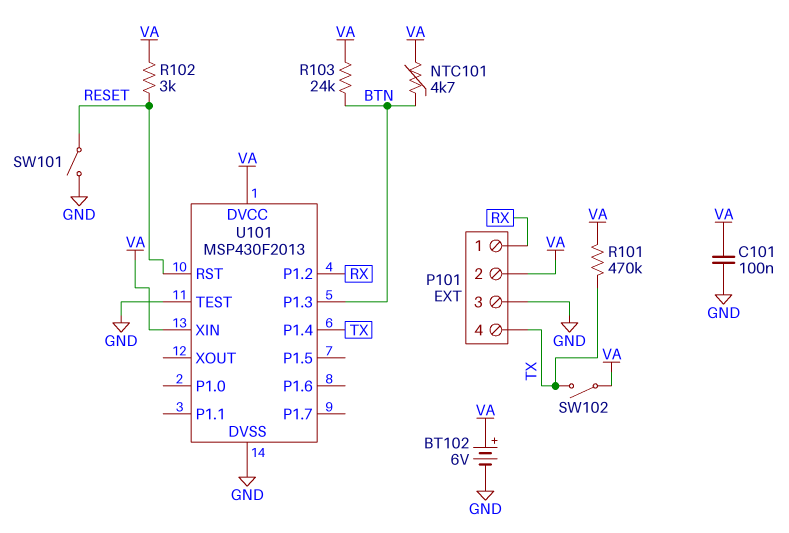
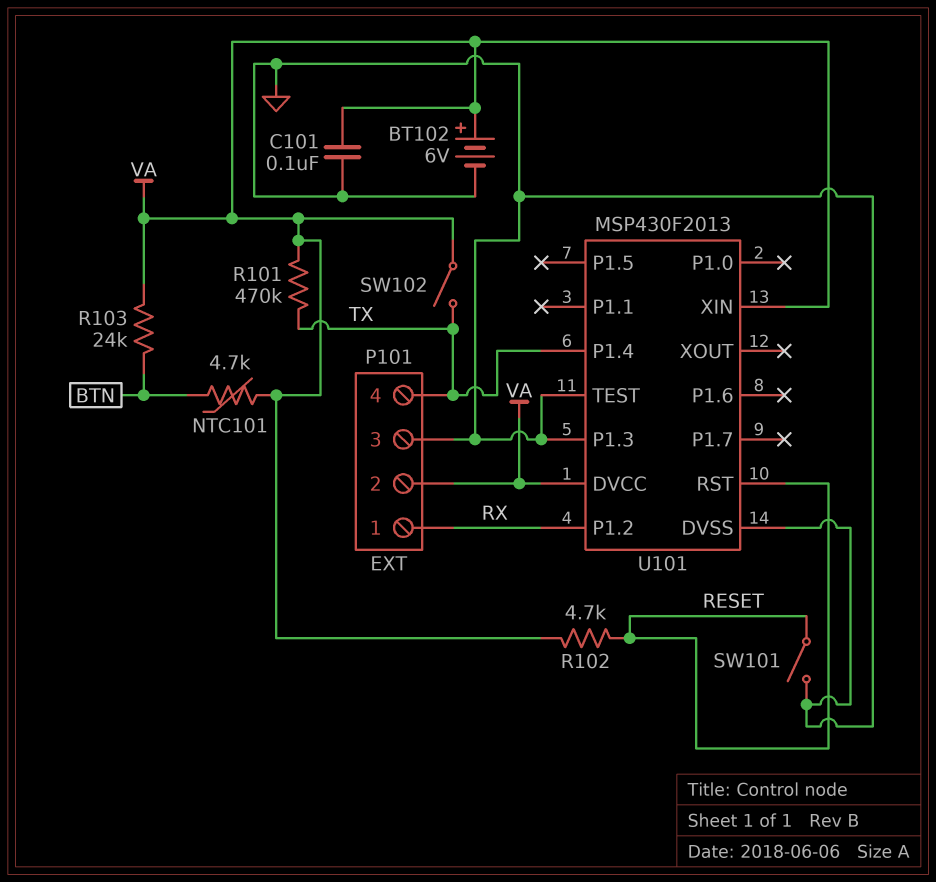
R102: 3k (RESET, VA) -> 4.7k (RESET, VA)
U101 pin P1.3: BTN -> GND

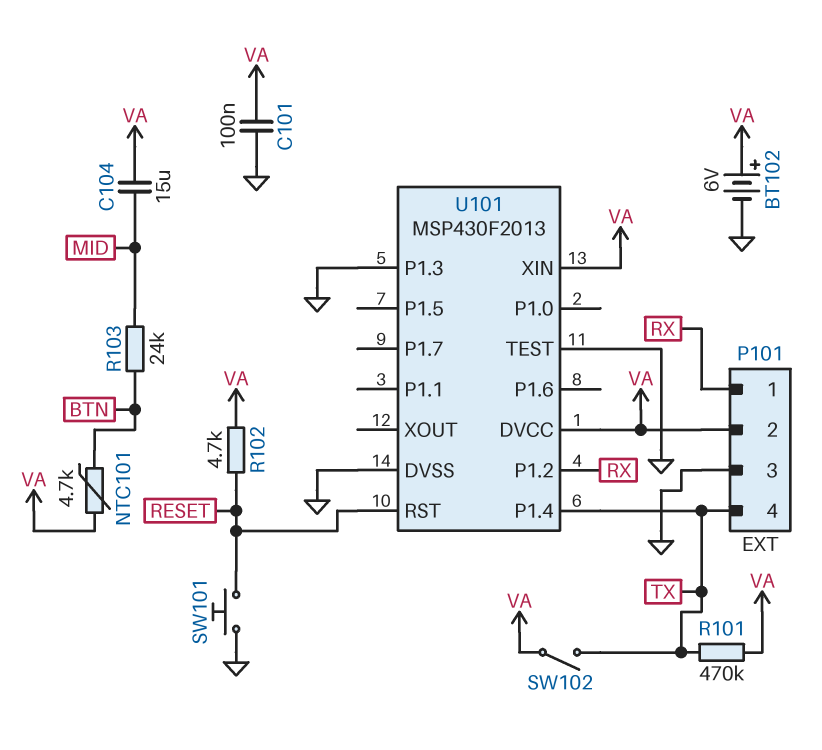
C104: none -> 15uF (MID, VA)
R103: 24k (BTN, VA) -> 24k (BTN, MID)
SW101: switch (GND, RESET) -> button (GND, RESET)

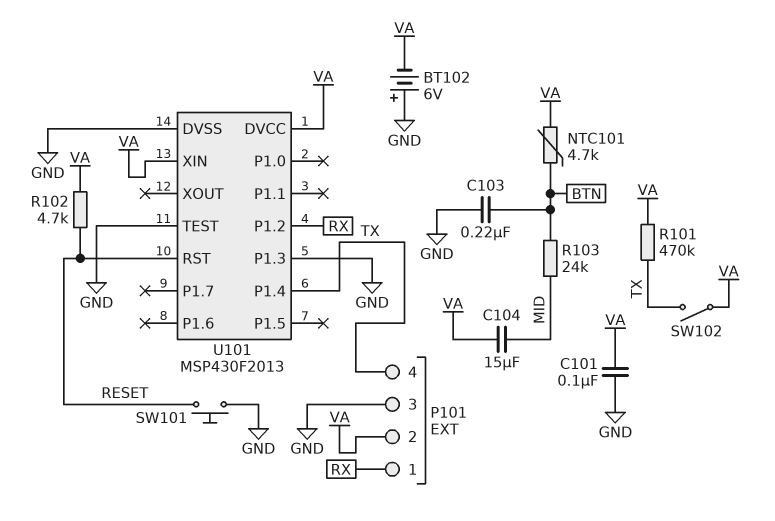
BT102: 6V (plus VA, minus GND) -> 6V (plus GND, minus VA)
C103: none -> 220nF (BTN, GND)

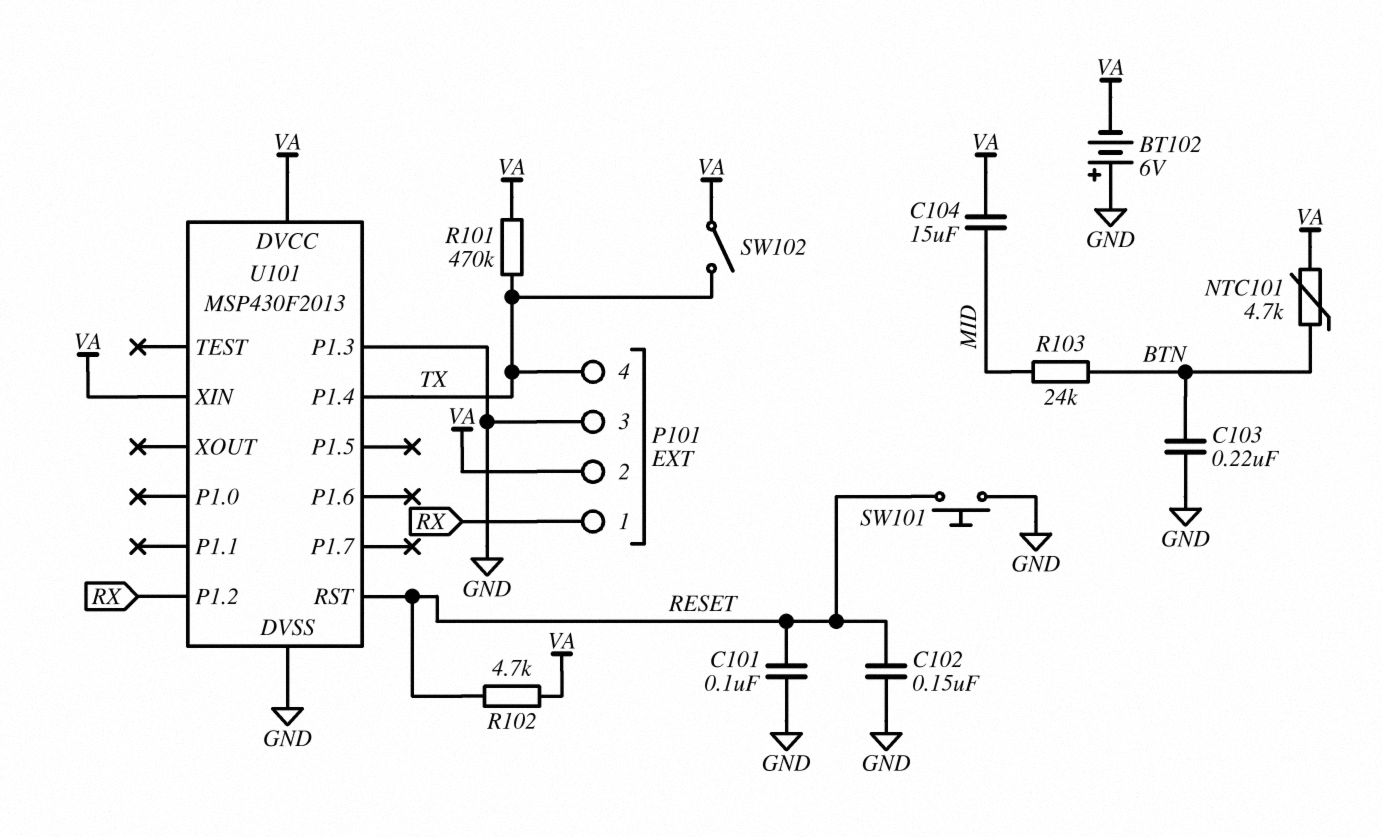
C101: 100nF (GND, VA) -> 100nF (GND, RESET)
C102: none -> 150nF (GND, RESET)
U101 pin TEST: GND -> none

